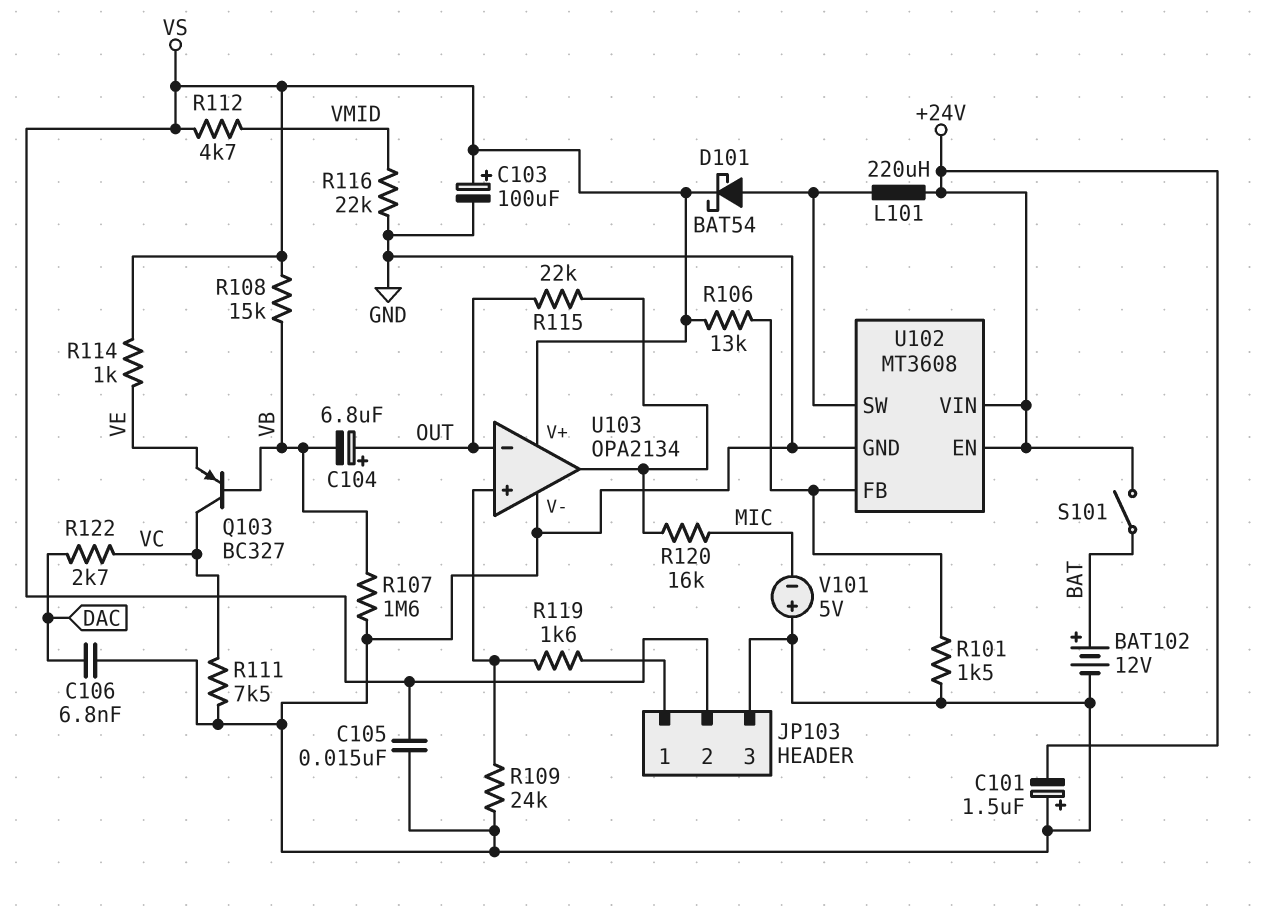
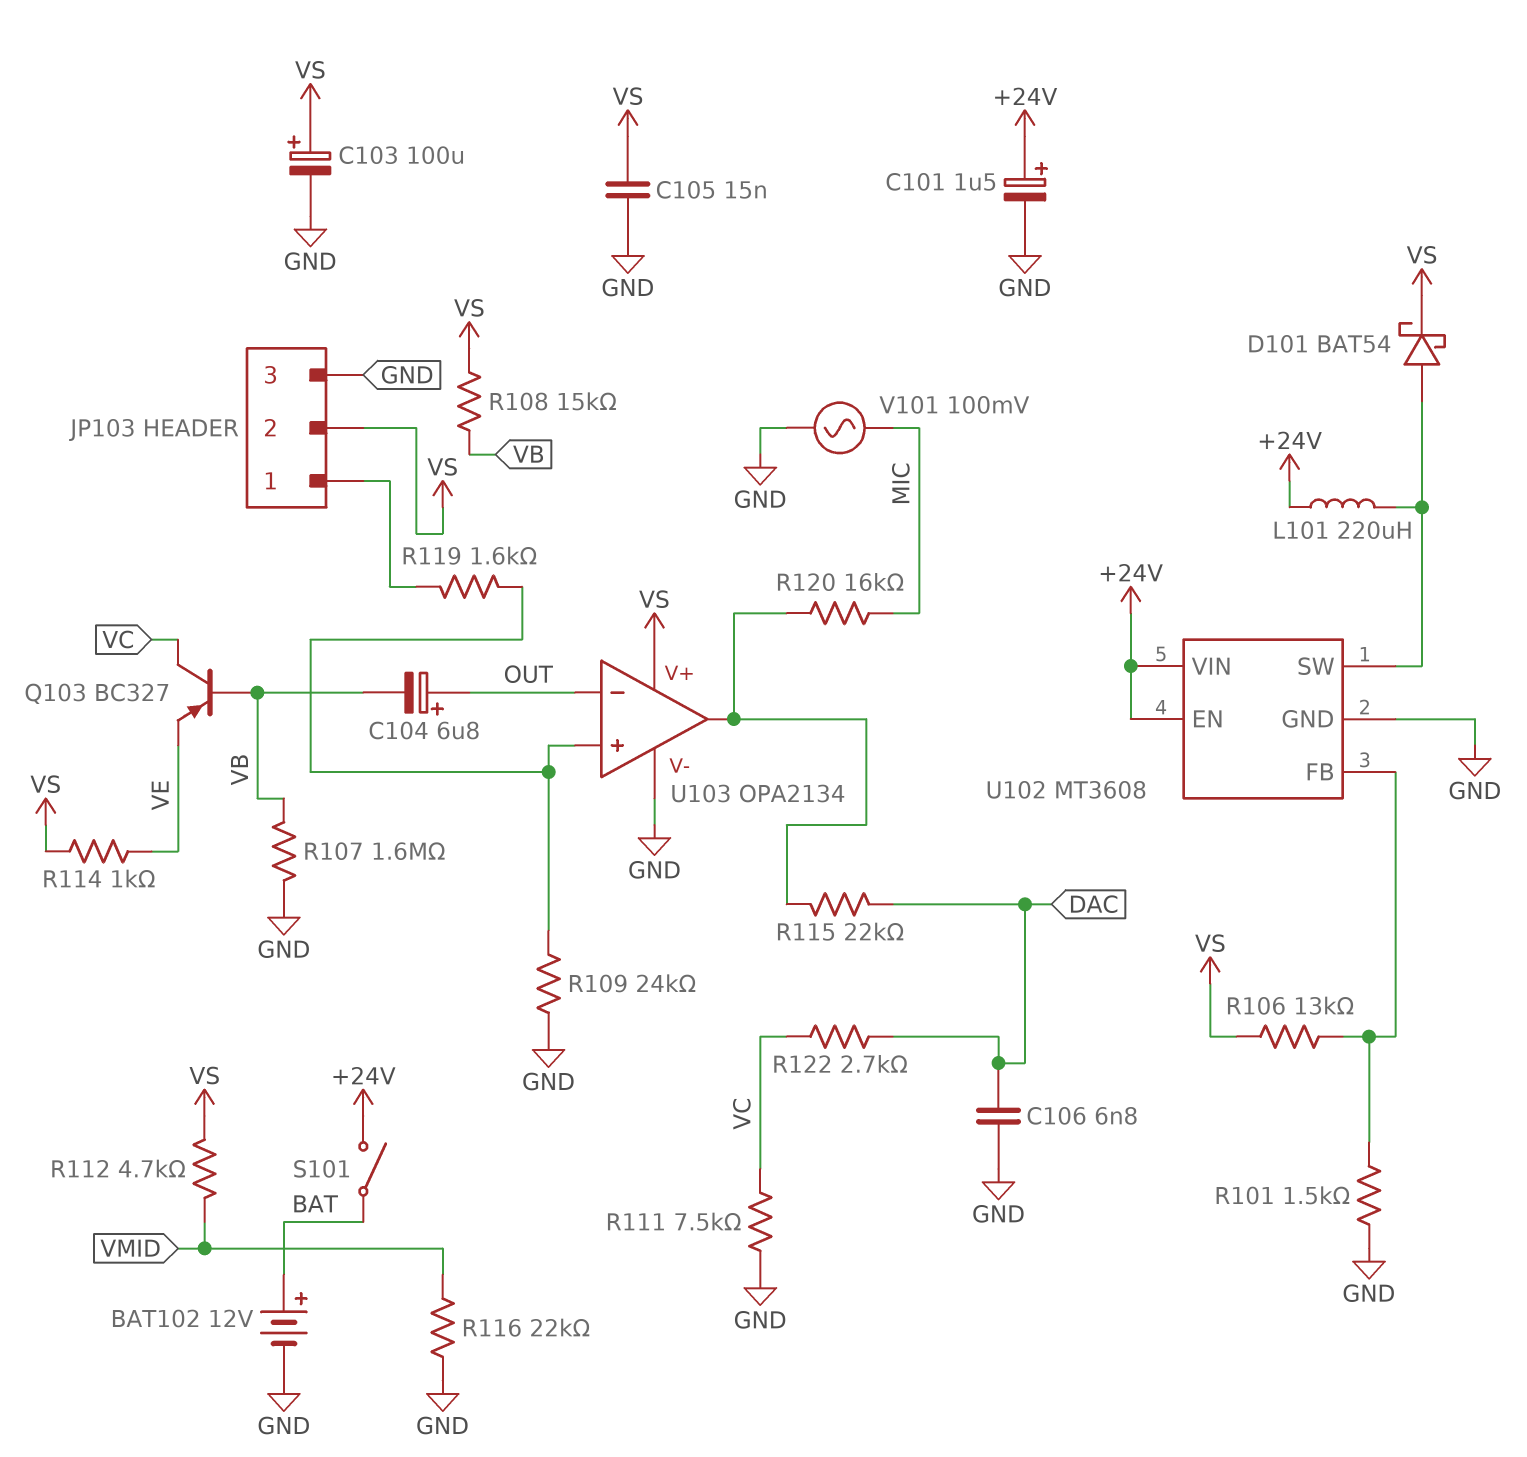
C101: 1.5uF (plus GND, minus +24V) -> 1.5uF (plus +24V, minus GND)
R115: 22k (OUT, U103/out) -> 22k (DAC, U103/out)
V101: 5V (plus GND, minus MIC) -> AC 100mV (GND, MIC)

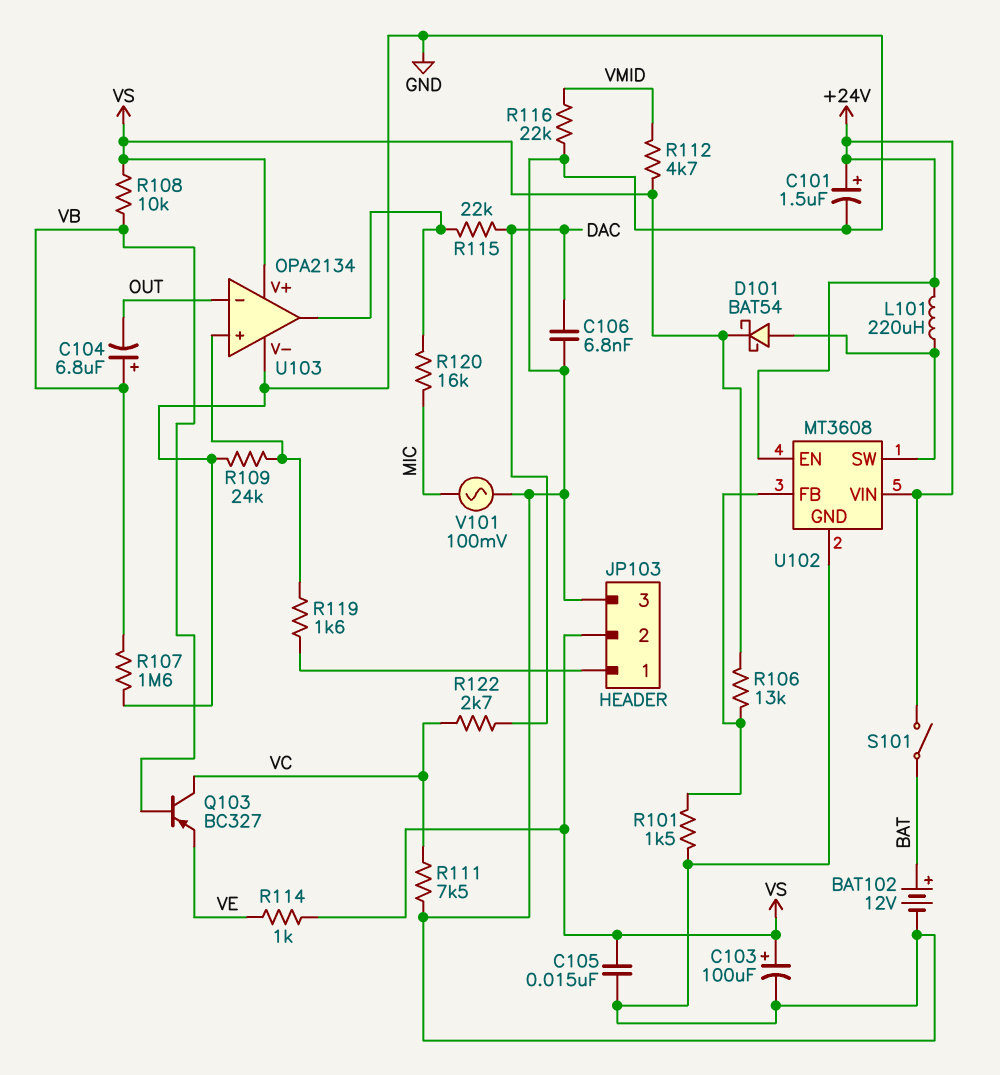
C104: 6.8uF (plus OUT, minus VB) -> 6.8uF (plus VB, minus OUT)
R108: 15k (VB, VS) -> 10k (VB, VS)

